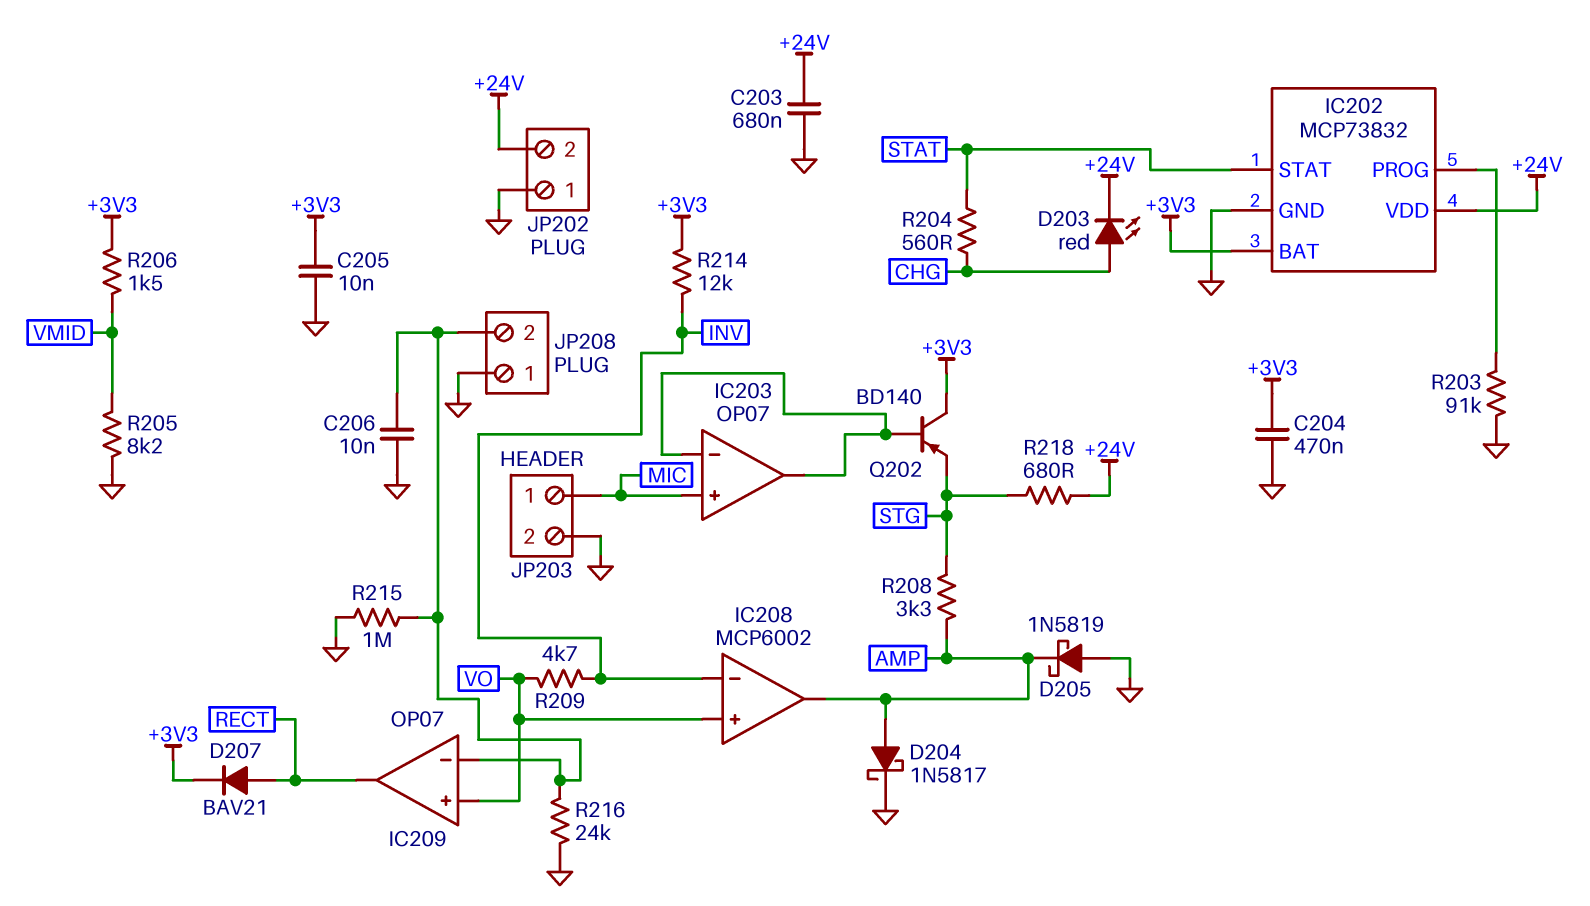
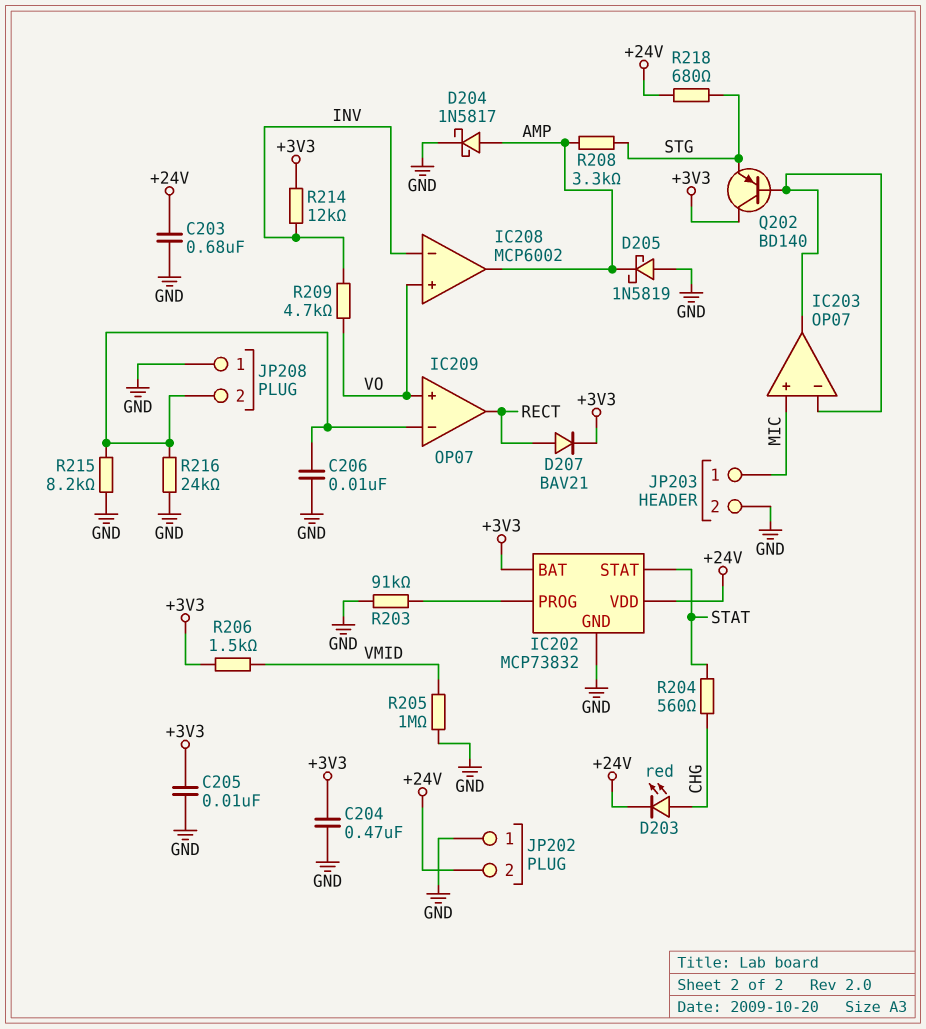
R205: 8.2k (GND, VMID) -> 1M (GND, VMID)
R215: 1M (GND, IC209/in-) -> 8.2k (GND, IC209/in-)

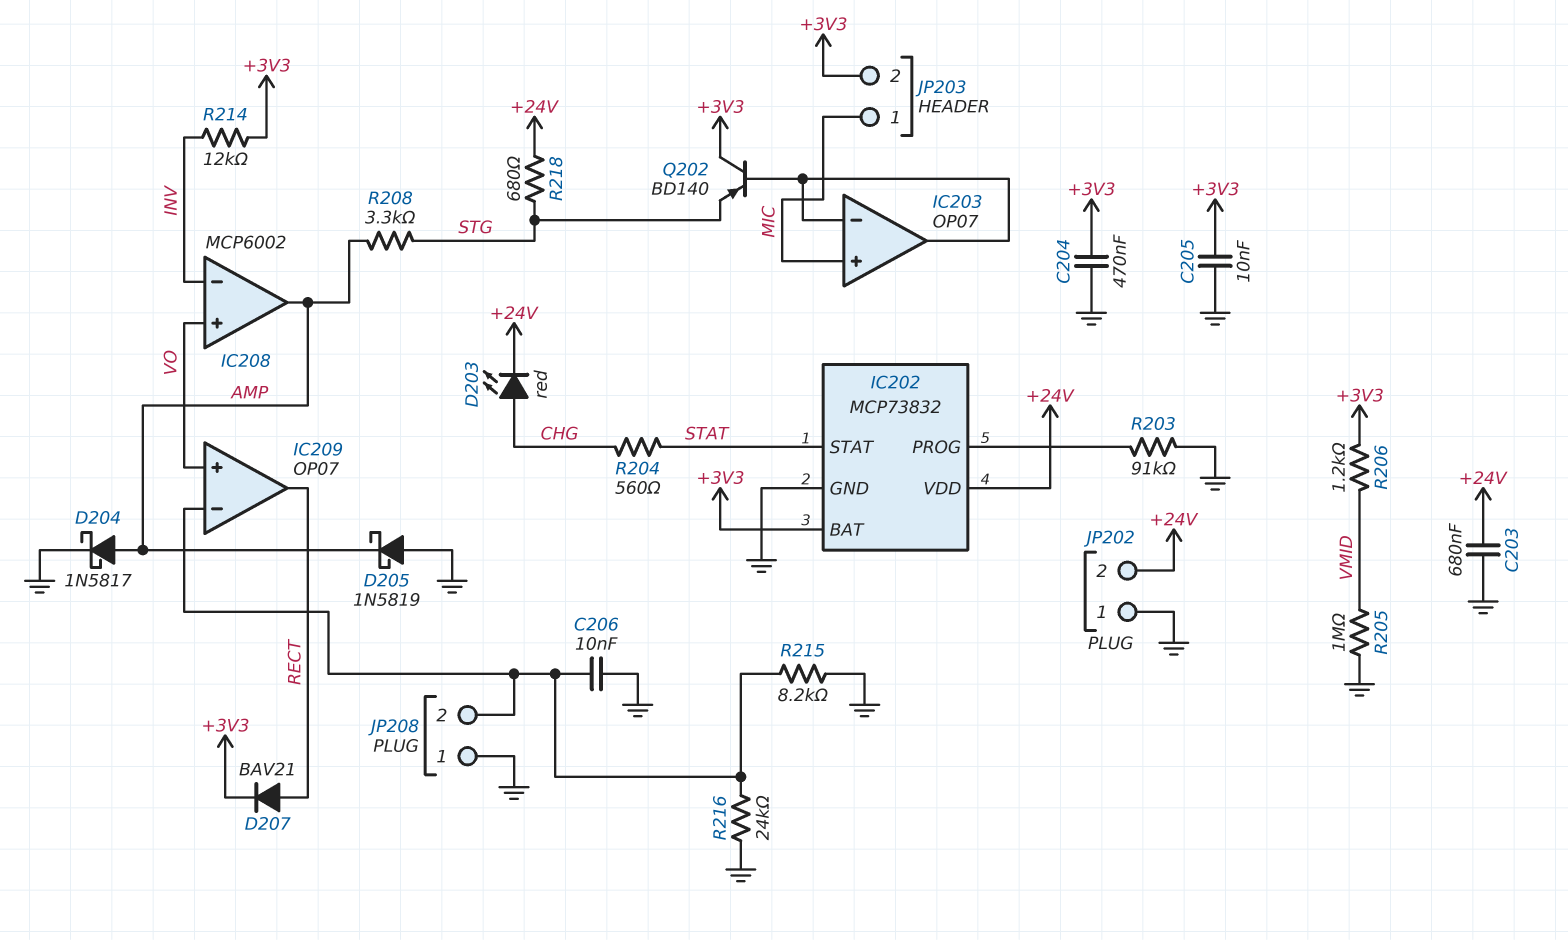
JP203 pin 2: GND -> +3V3
R206: 1.5k (+3V3, VMID) -> 1.2k (+3V3, VMID)
R209: 4.7k (INV, VO) -> none

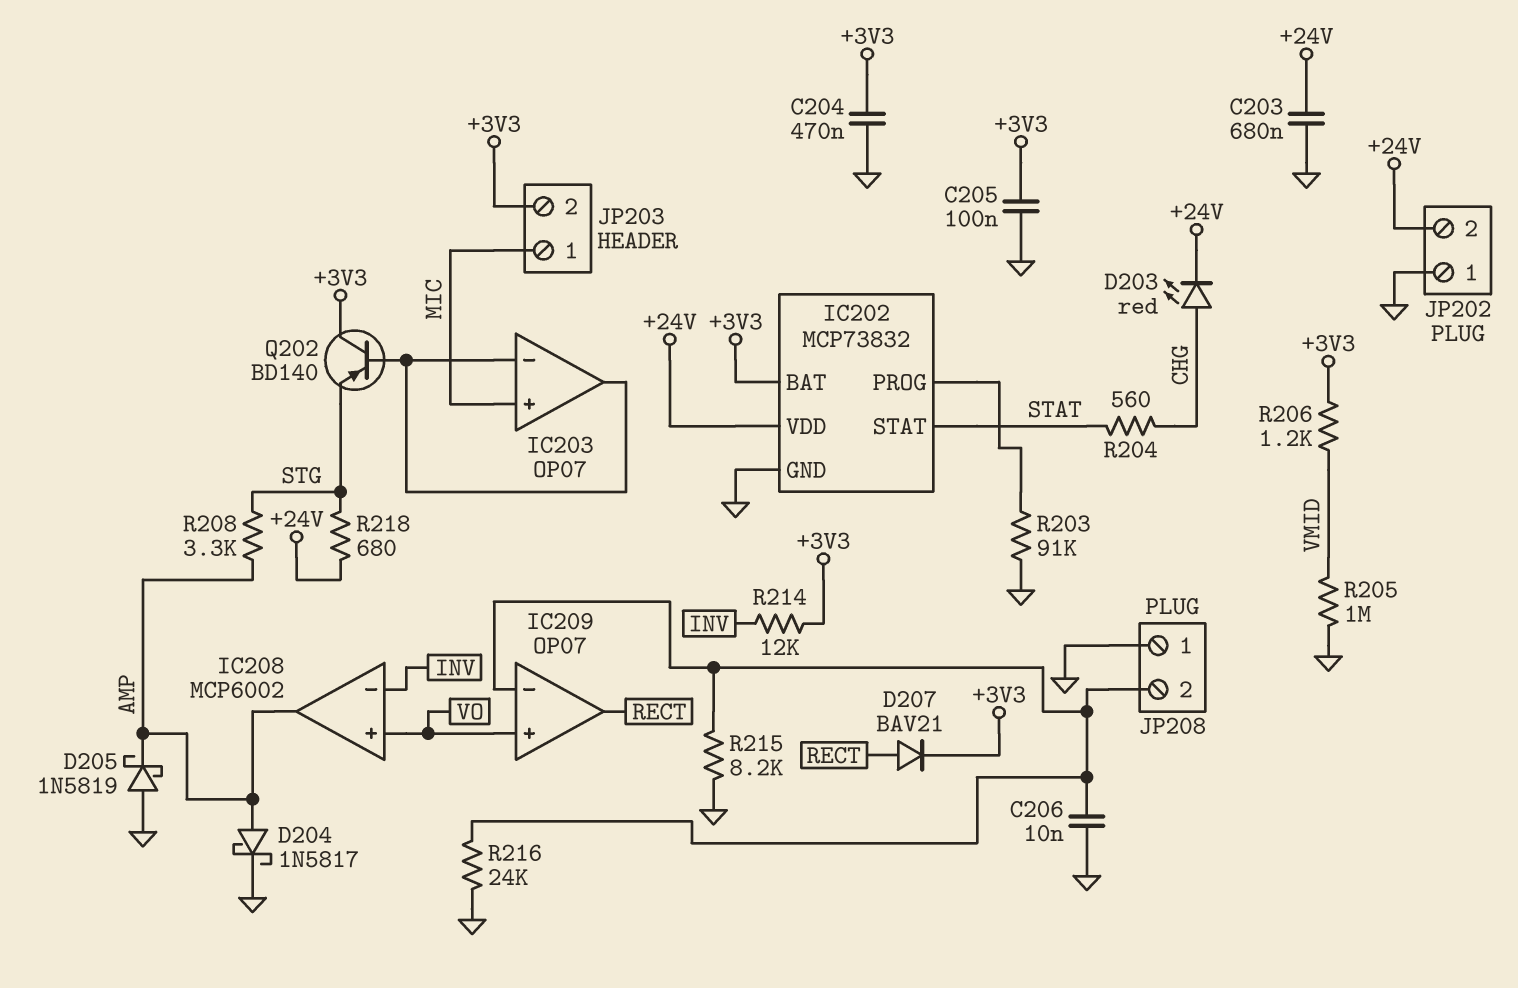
C205: 10nF (+3V3, GND) -> 100nF (+3V3, GND)

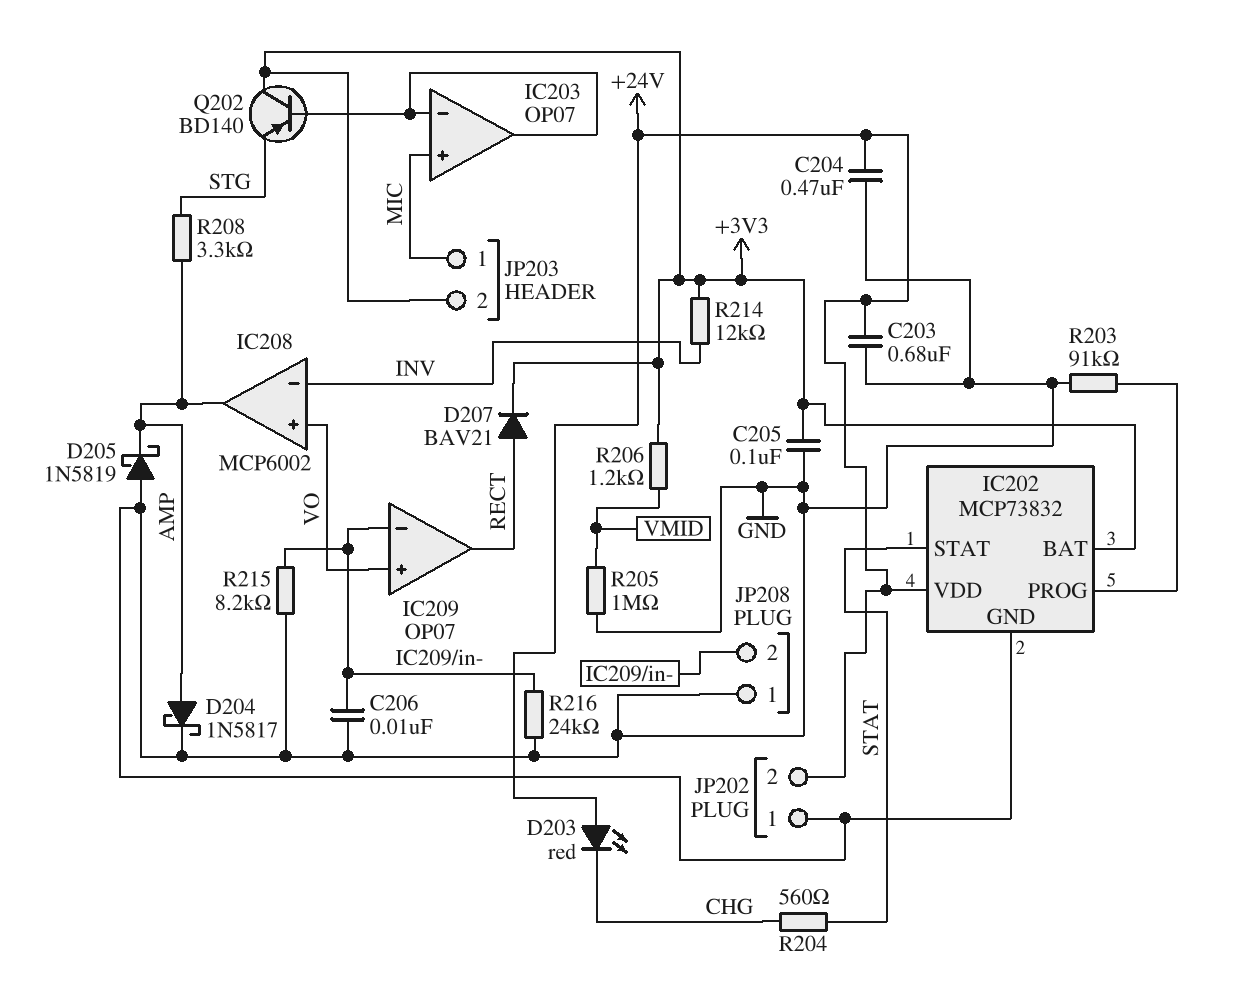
C204: 470nF (+3V3, GND) -> 470nF (+24V, GND)
D203: LED red (A CHG, K +24V) -> LED red (A +24V, K CHG)
R218: 680 (+24V, STG) -> none

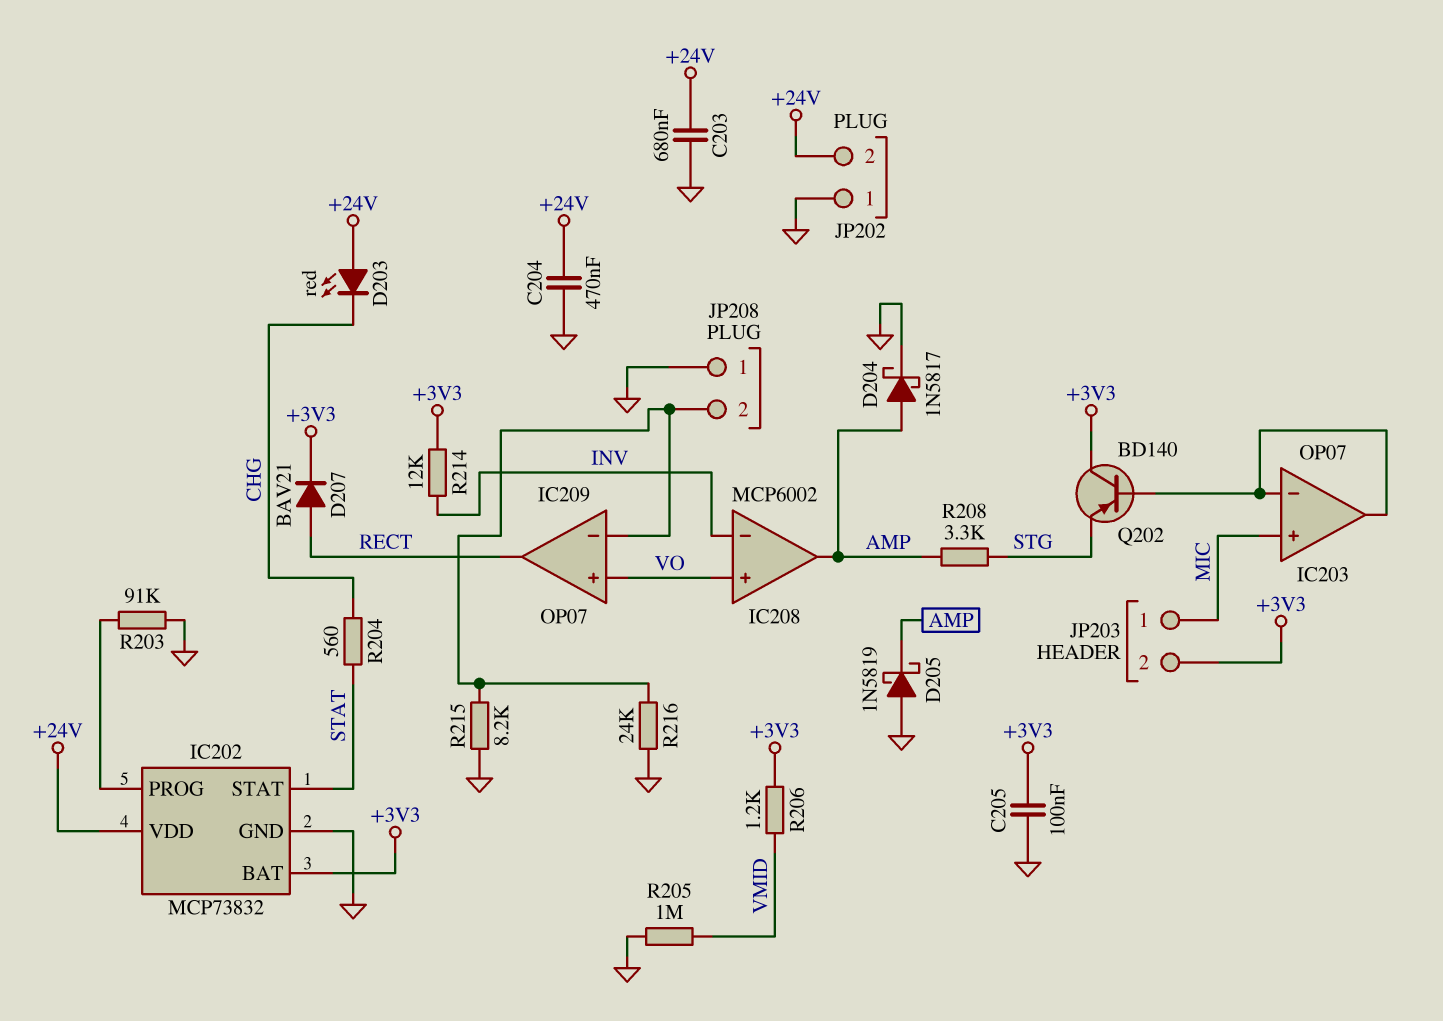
C206: 10nF (GND, IC209/in-) -> none

